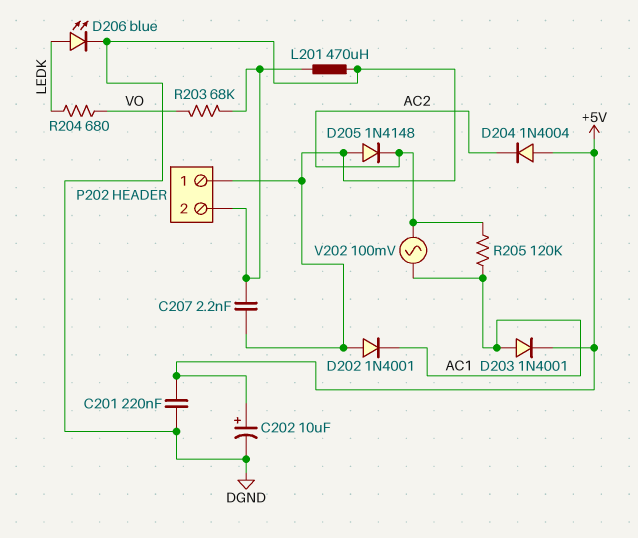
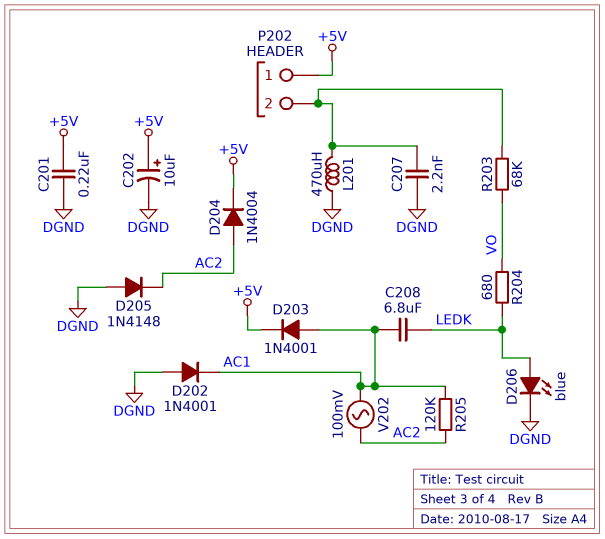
C208: none -> 6.8uF (AC1, LEDK)
D204: diode 1N4004 (A +5V, K AC2) -> diode 1N4004 (A AC2, K +5V)
P202 pin 1: DGND -> +5V

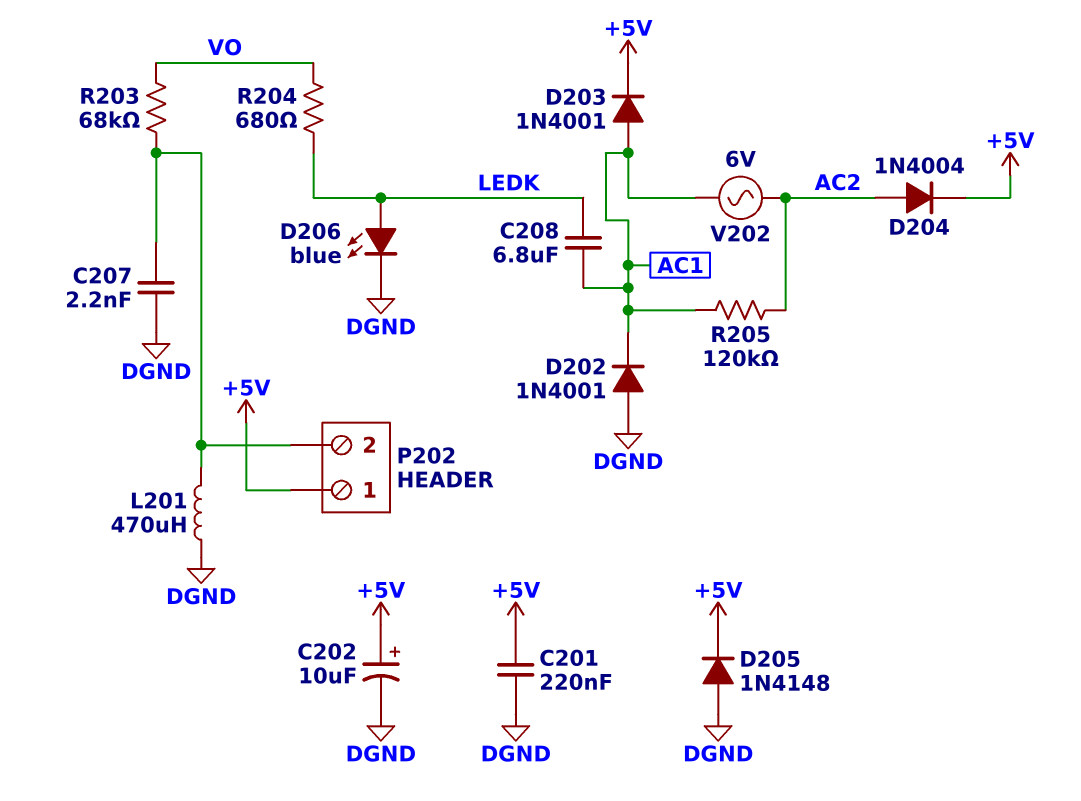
D205: diode 1N4148 (A DGND, K AC2) -> diode 1N4148 (A DGND, K +5V)
V202: AC 100mV (AC1, AC2) -> AC 6V (AC1, AC2)

